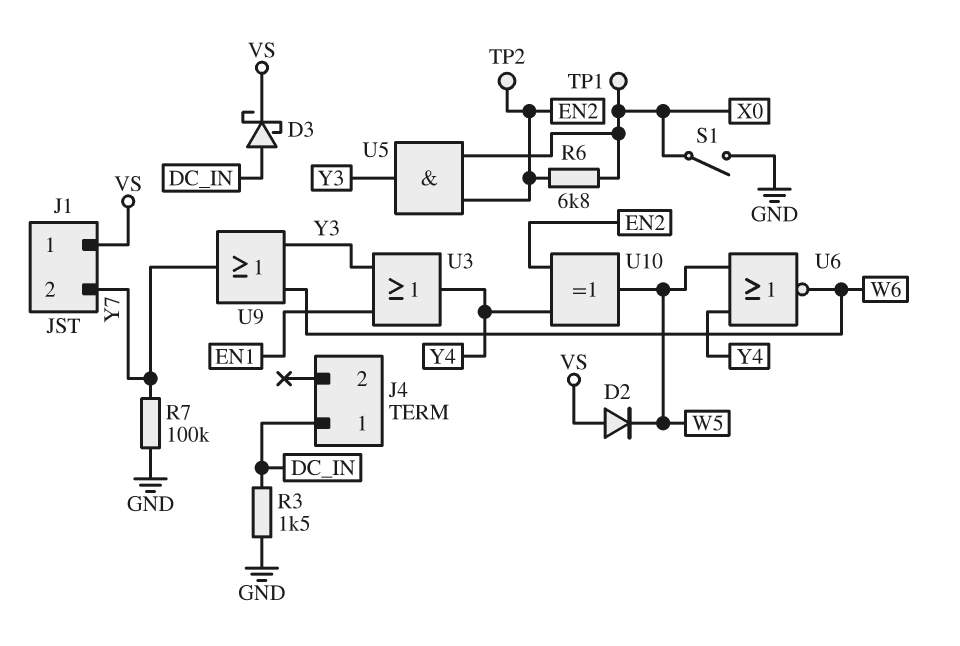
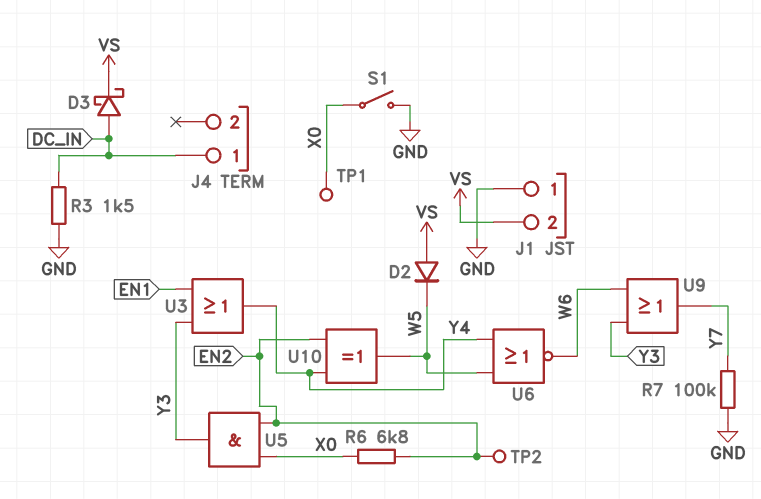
J1 pin 1: VS -> GND
J1 pin 2: Y7 -> VS

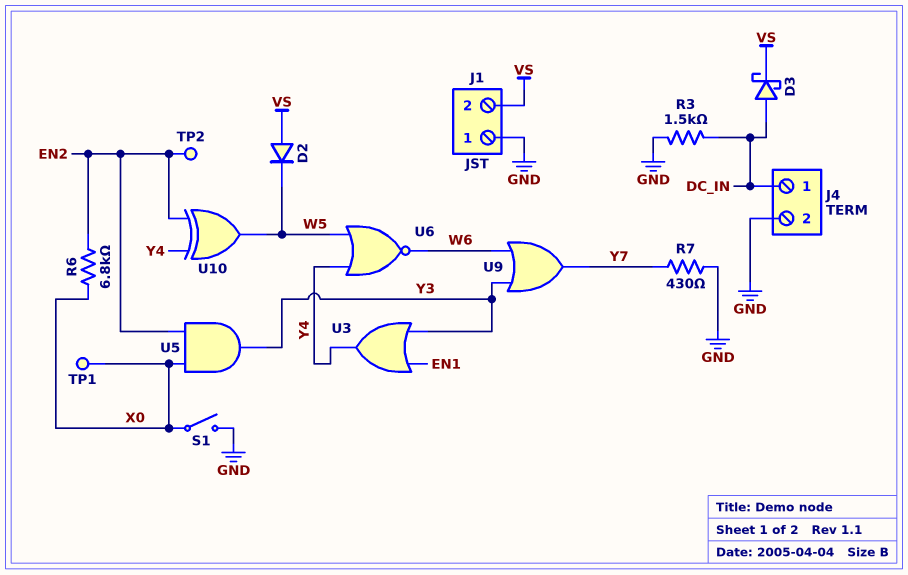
J4 pin 2: none -> GND
R7: 100k (GND, Y7) -> 430 (GND, Y7)

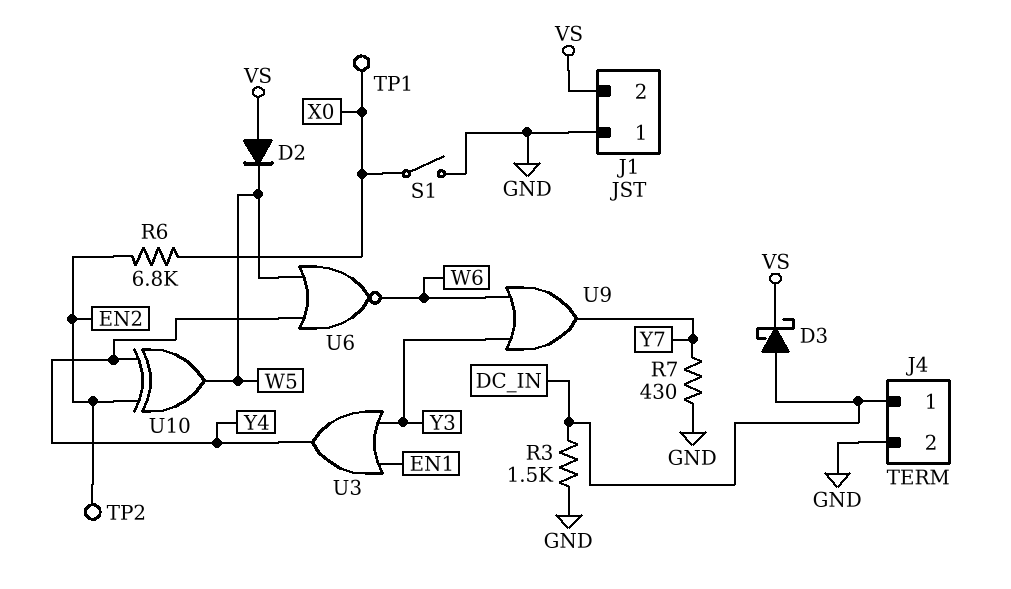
U5: AND (in EN2, in X0, out Y3) -> none

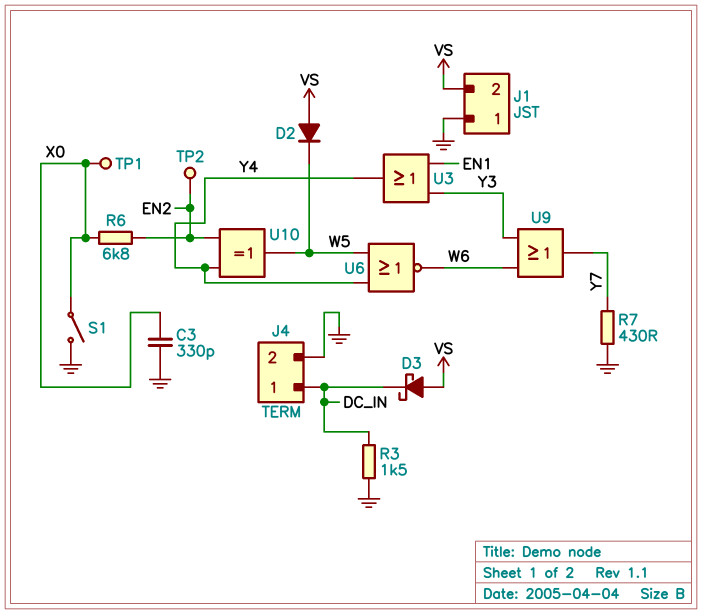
C3: none -> 330pF (GND, X0)
D3: schottky (A DC_IN, K VS) -> schottky (A VS, K DC_IN)

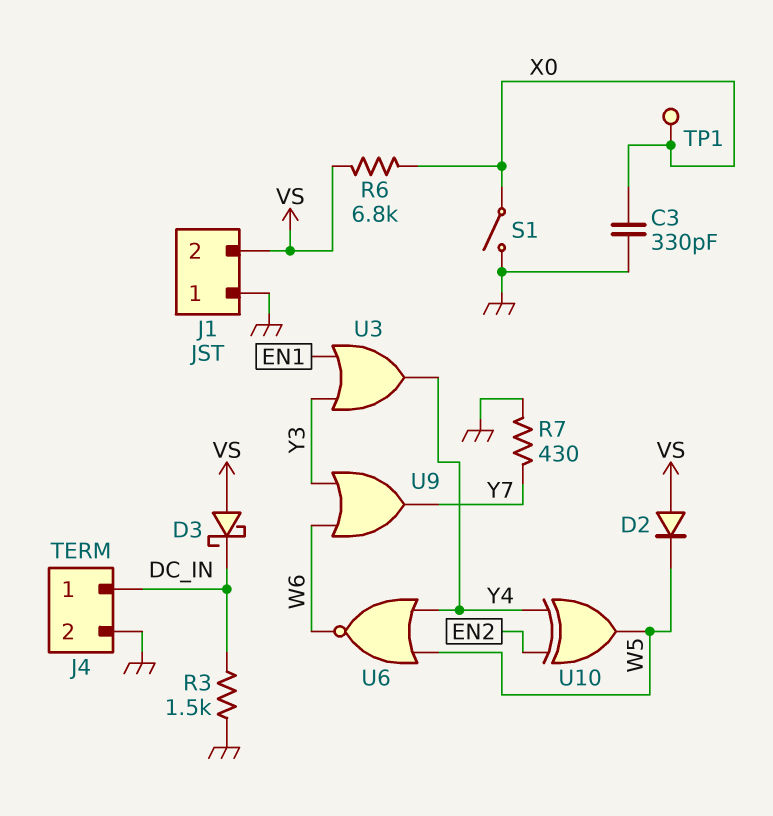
R6: 6.8k (EN2, X0) -> 6.8k (VS, X0)
TP2: test point (EN2) -> none

